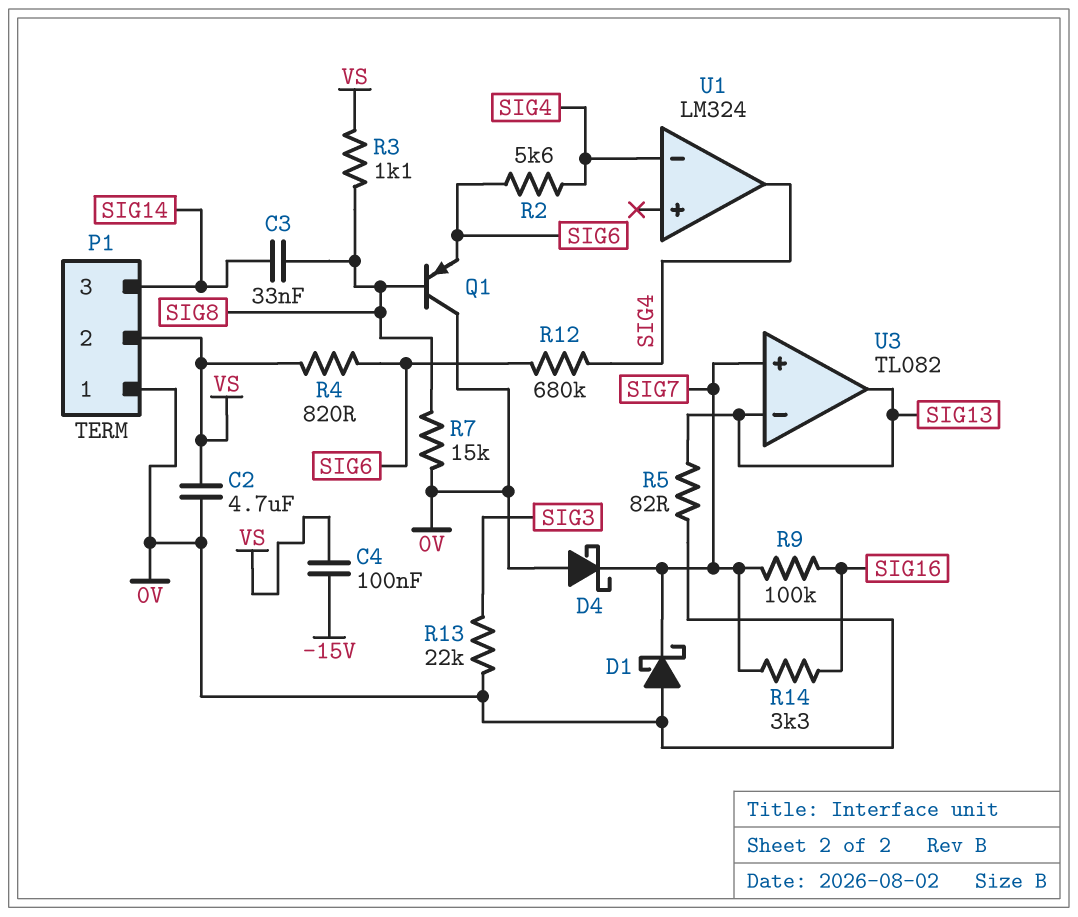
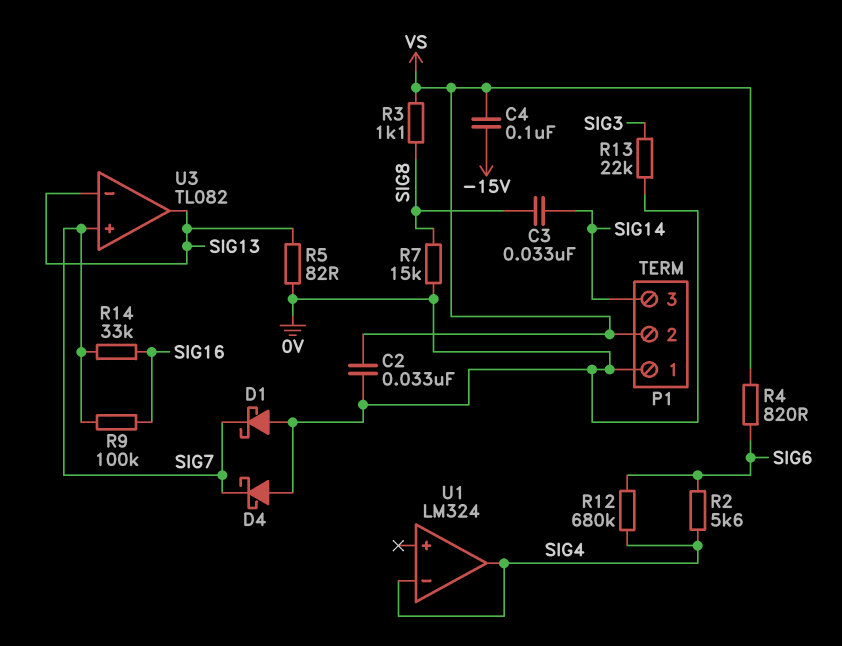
C2: 4.7uF (0V, VS) -> 33nF (0V, VS)
Q1: PNP (B SIG8, C 0V, E SIG6) -> none
R14: 3.3k (SIG7, SIG16) -> 33k (SIG7, SIG16)

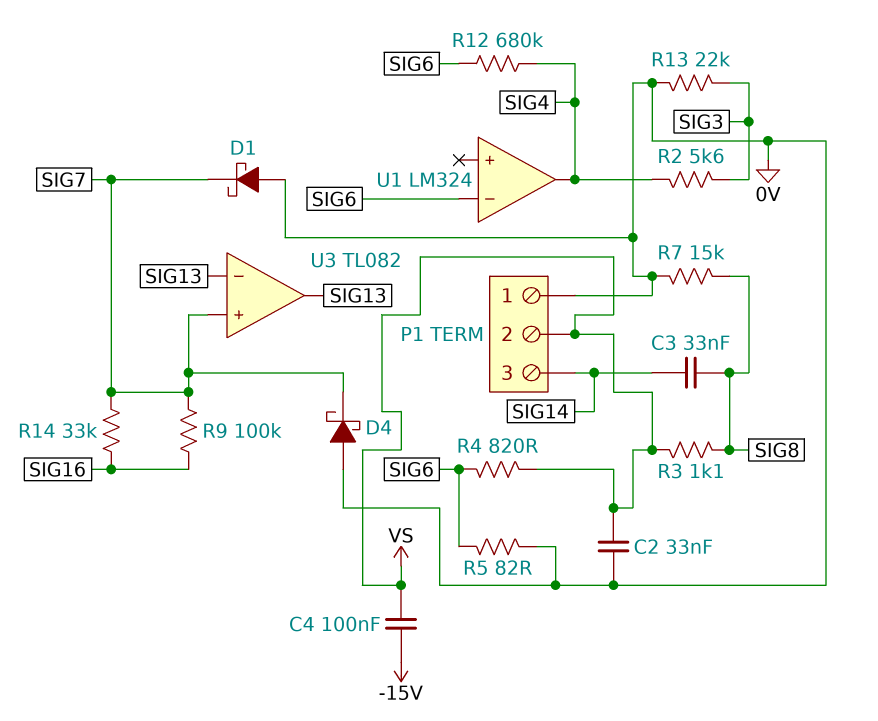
R2: 5.6k (SIG4, SIG6) -> 5.6k (SIG3, SIG4)
R5: 82 (0V, SIG13) -> 82 (0V, SIG6)
U1 pin in-: SIG4 -> SIG6

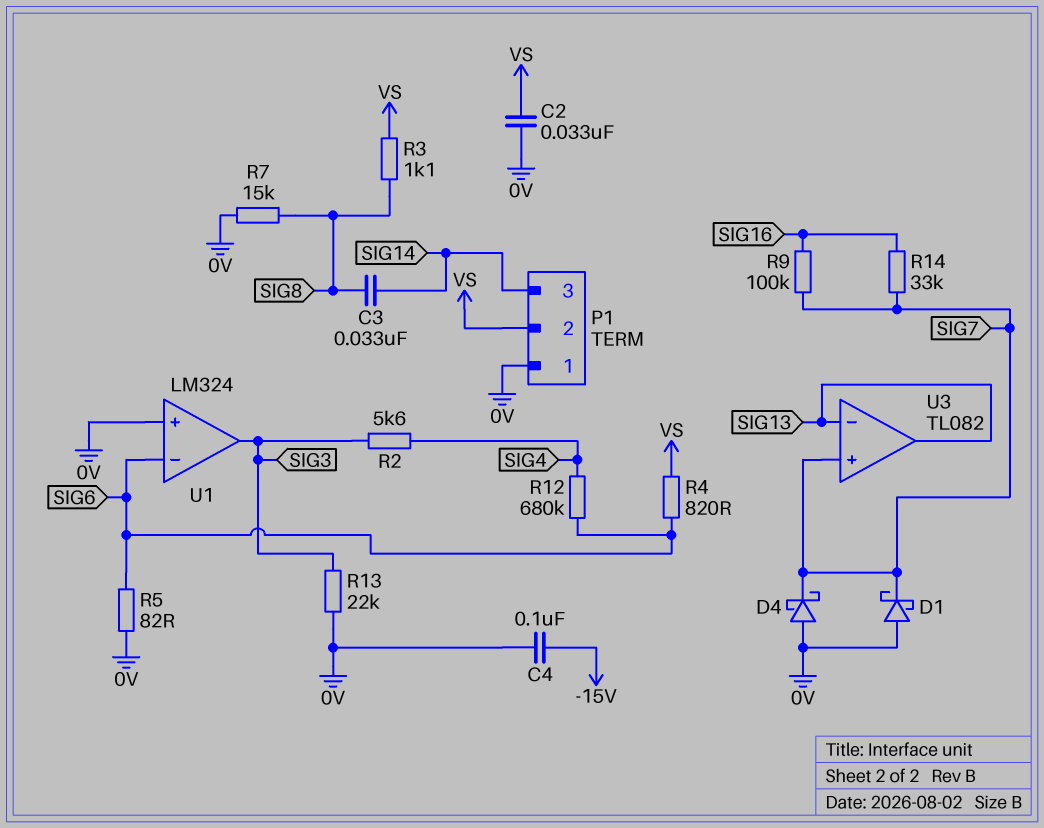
C4: 100nF (-15V, VS) -> 100nF (-15V, 0V)
U1 pin in+: none -> 0V
U1 pin out: SIG4 -> SIG3

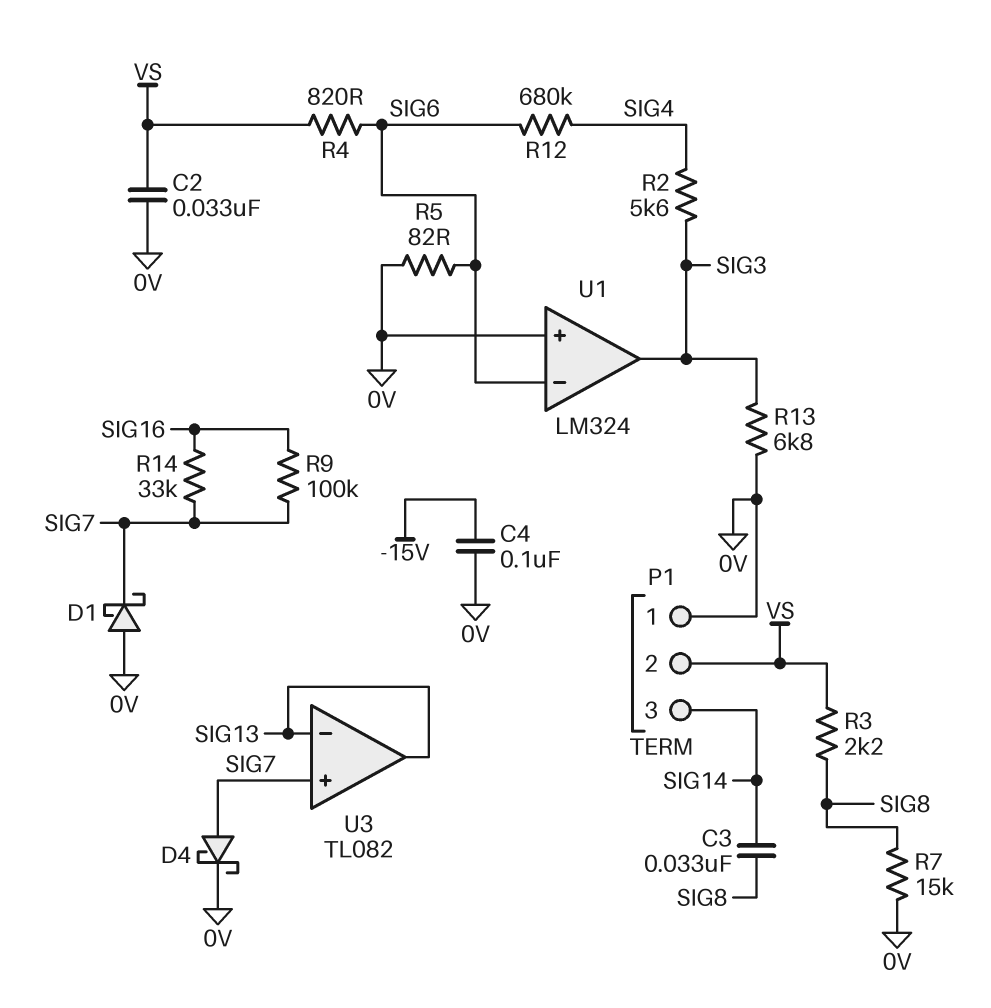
D4: schottky (A 0V, K SIG7) -> schottky (A SIG7, K 0V)
R3: 1.1k (SIG8, VS) -> 2.2k (SIG8, VS)
R13: 22k (0V, SIG3) -> 6.8k (0V, SIG3)

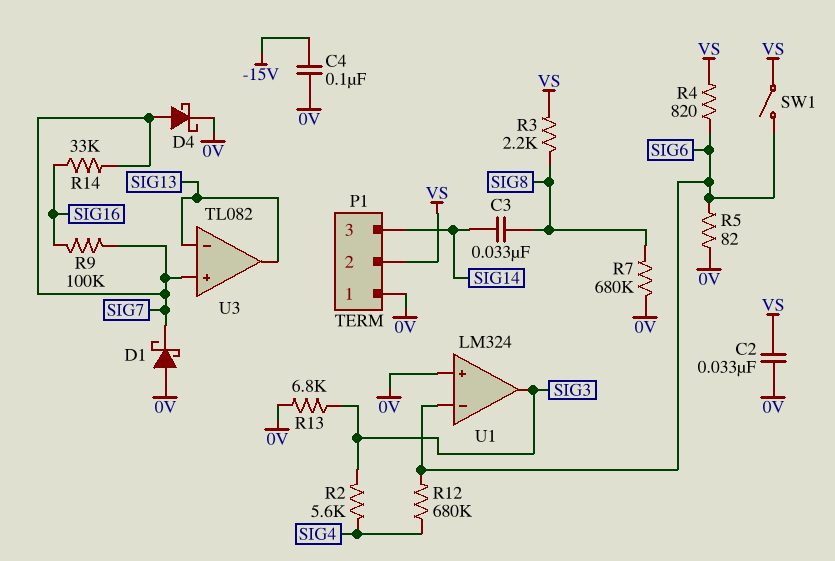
R7: 15k (0V, SIG8) -> 680k (0V, SIG8)
SW1: none -> switch (SIG6, VS)

